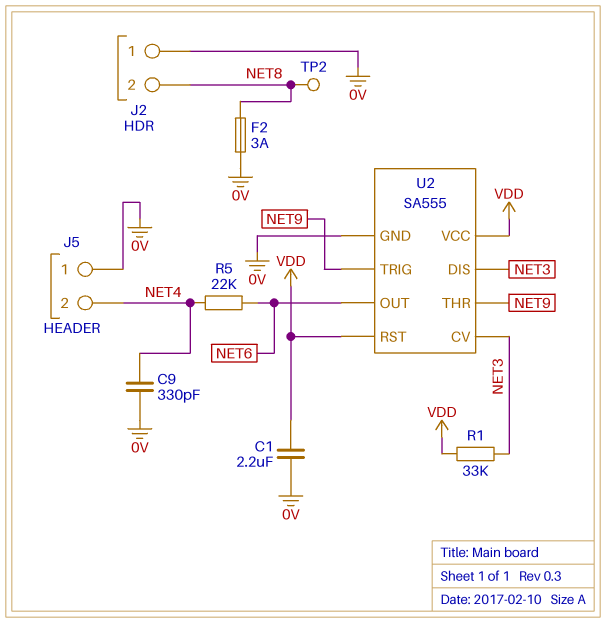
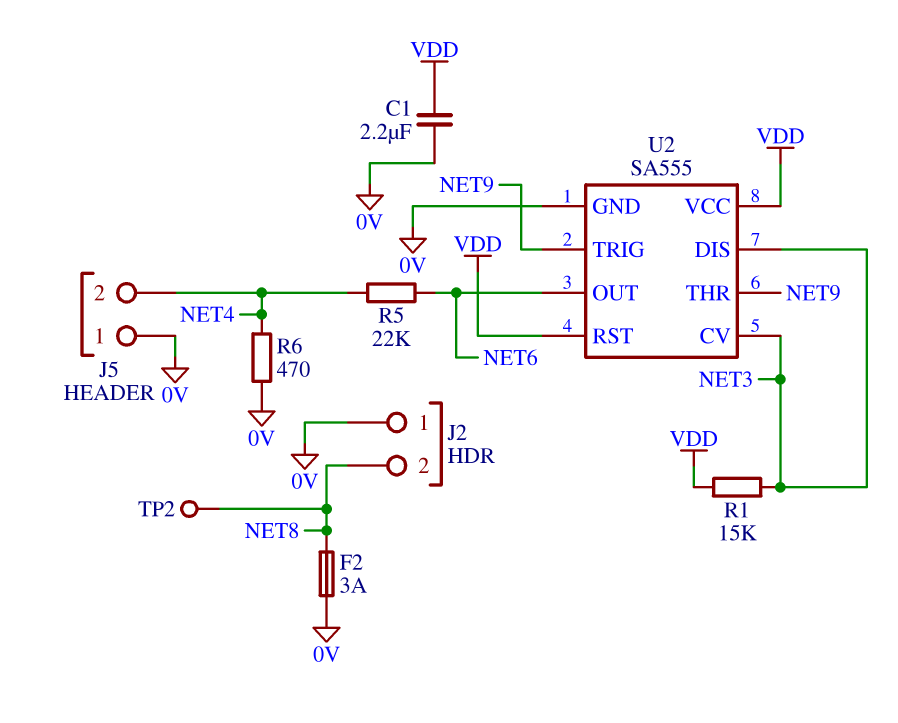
C9: 330pF (0V, NET4) -> none
R1: 33k (NET3, VDD) -> 15k (NET3, VDD)
R6: none -> 470 (0V, NET4)

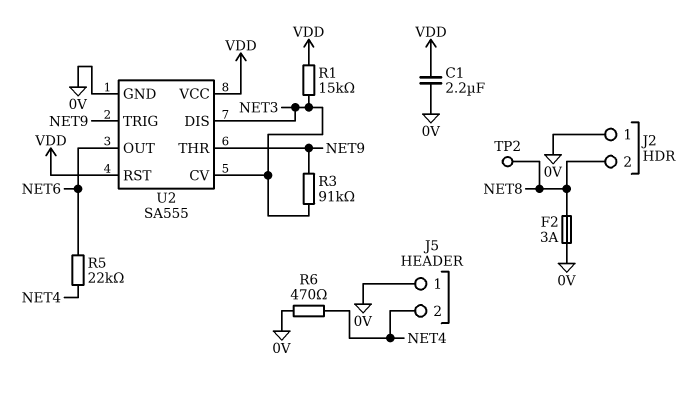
R3: none -> 91k (NET3, NET9)

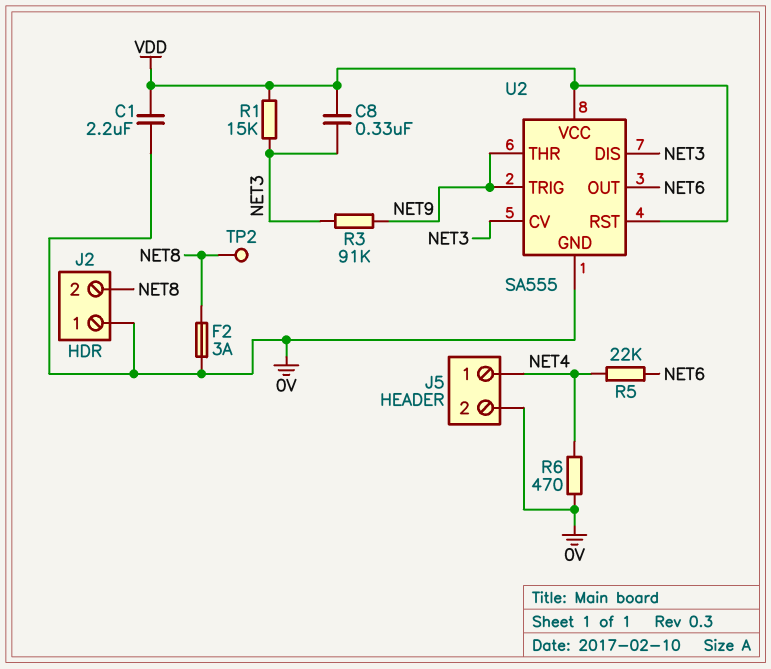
C8: none -> 330nF (NET3, VDD)
J5 pin 1: 0V -> NET4
J5 pin 2: NET4 -> 0V

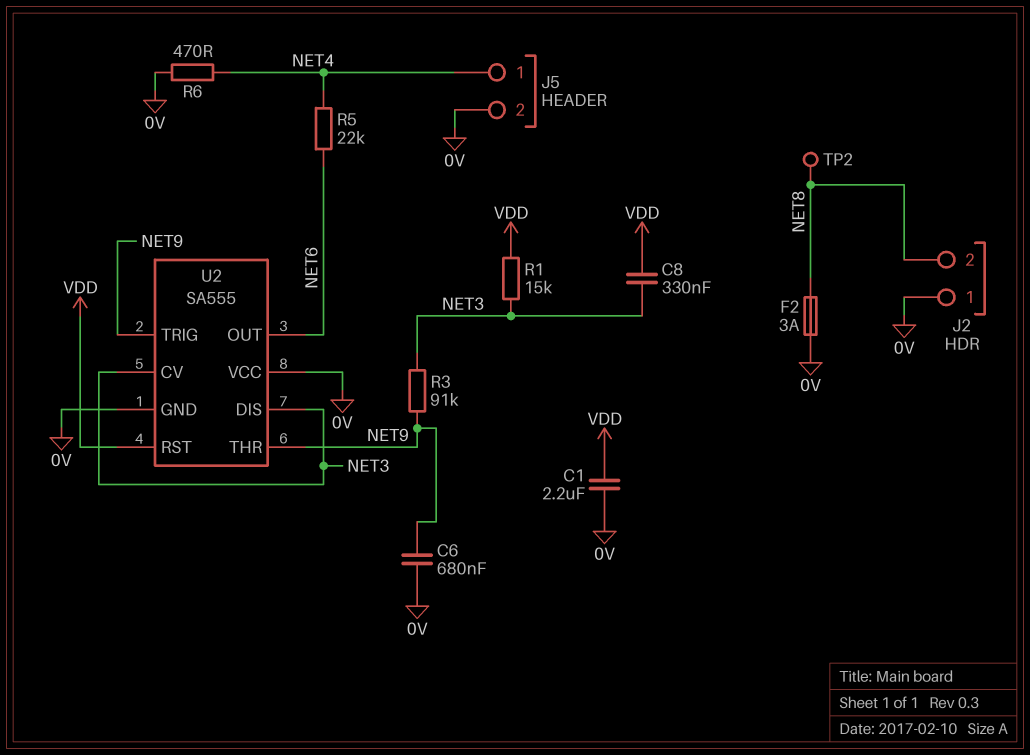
C6: none -> 680nF (0V, NET9)
U2 pin VCC: VDD -> 0V

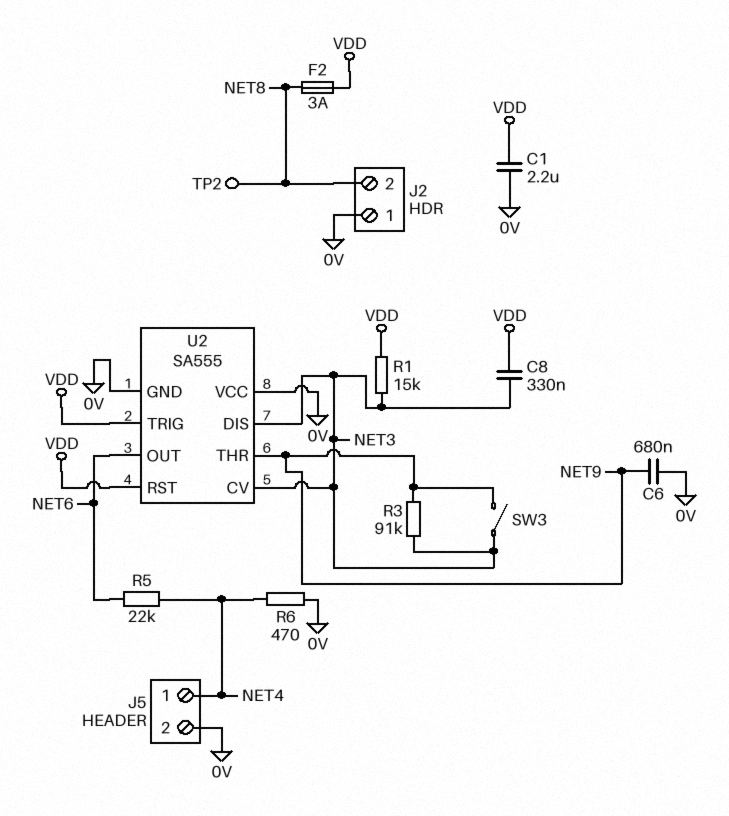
F2: 3A (0V, NET8) -> 3A (NET8, VDD)
SW3: none -> switch (NET3, NET9)
U2 pin TRIG: NET9 -> VDD

